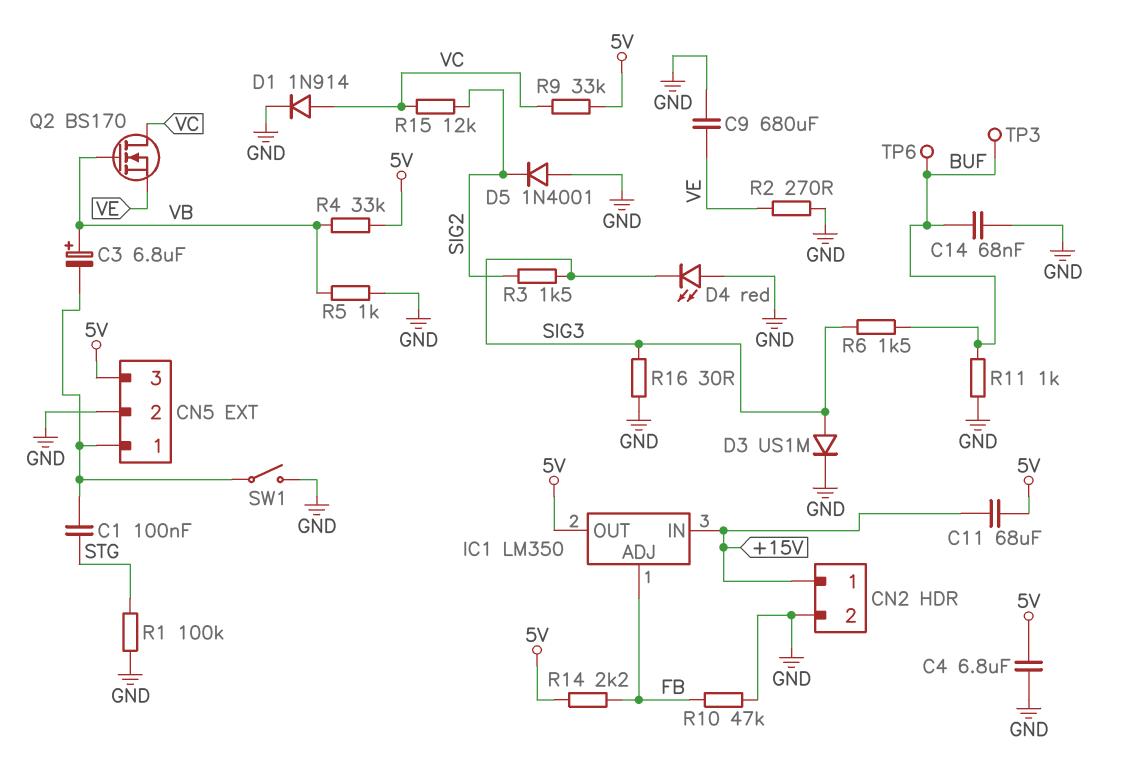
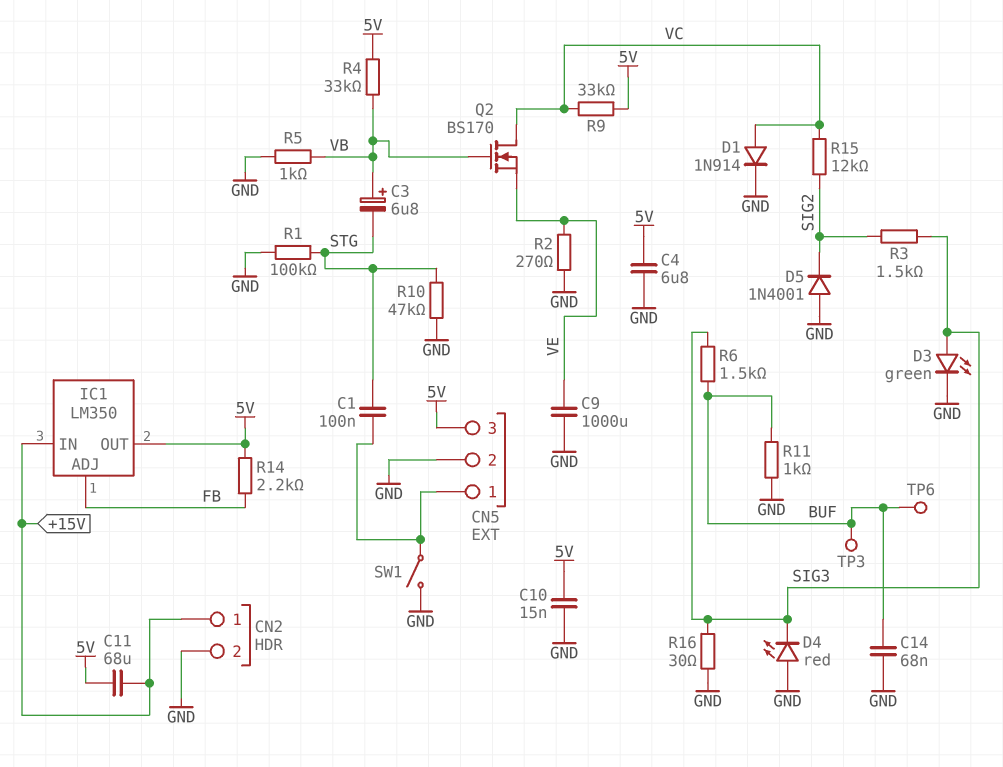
C3: 6.8uF (plus VB, minus CN5/1) -> 6.8uF (plus VB, minus STG)
C9: 680uF (GND, VE) -> 1000uF (GND, VE)
C10: none -> 15nF (5V, GND)
D3: diode US1M (A SIG3, K GND) -> LED green (A SIG3, K GND)
R10: 47k (FB, GND) -> 47k (GND, STG)

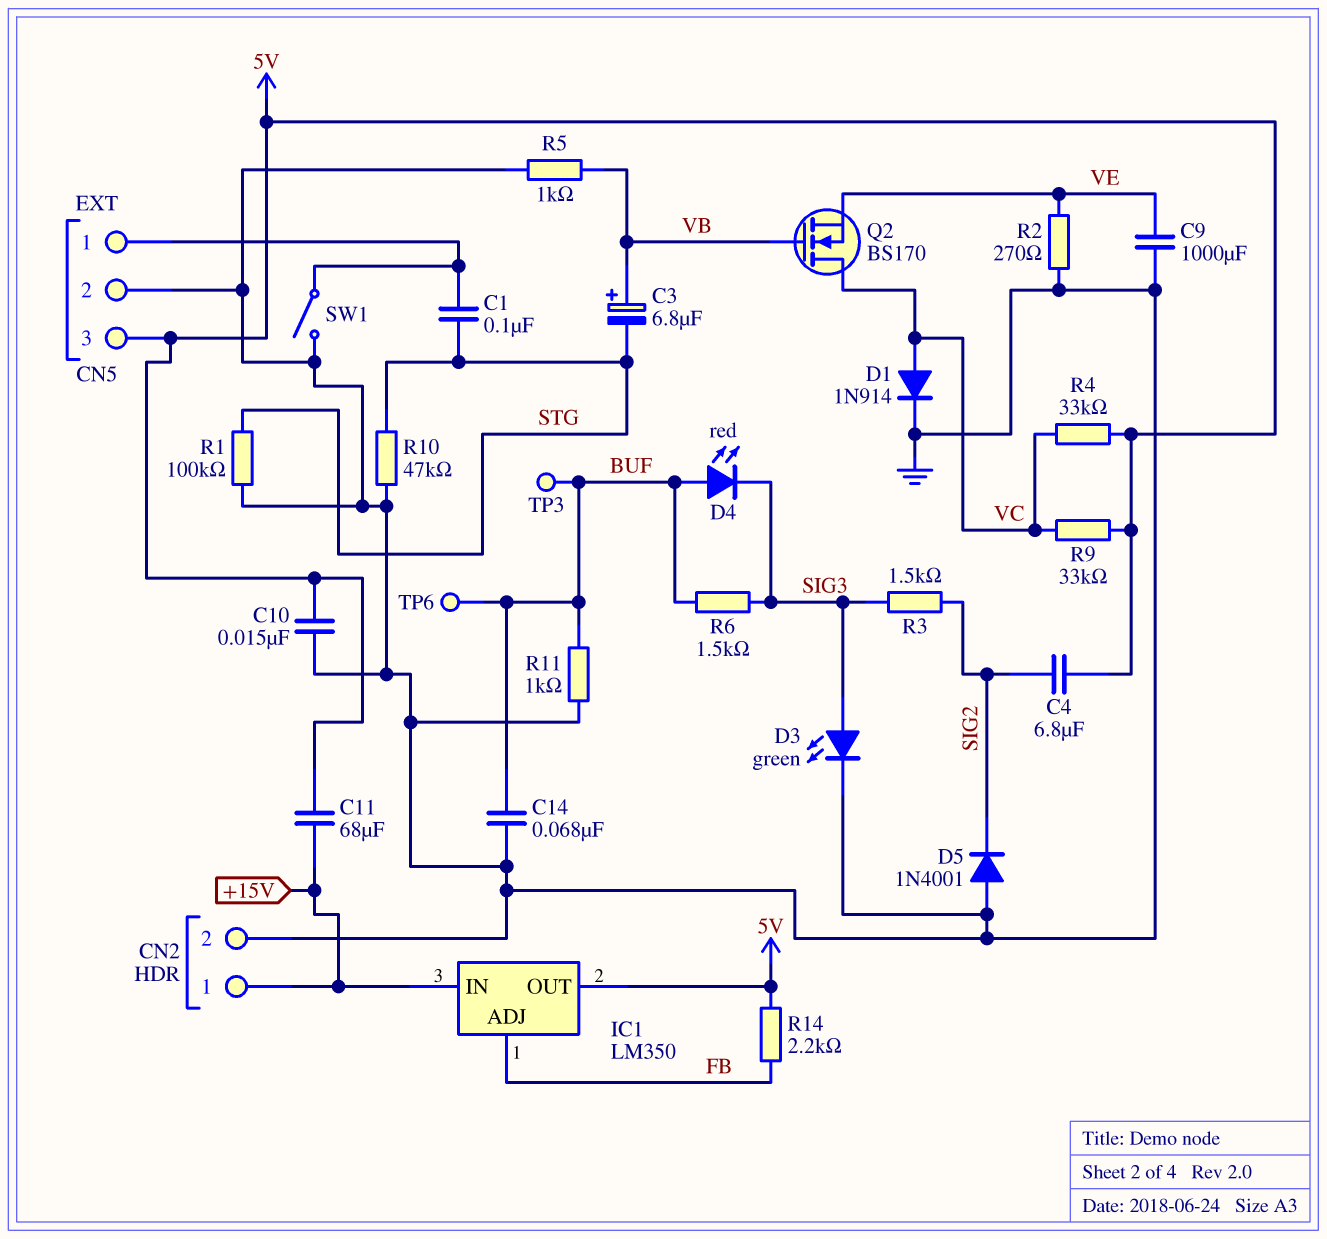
C4: 6.8uF (5V, GND) -> 6.8uF (5V, SIG2)
D4: LED red (A GND, K SIG3) -> LED red (A BUF, K SIG3)
R4: 33k (5V, VB) -> 33k (5V, VC)
R15: 12k (SIG2, VC) -> none
R16: 30 (GND, SIG3) -> none

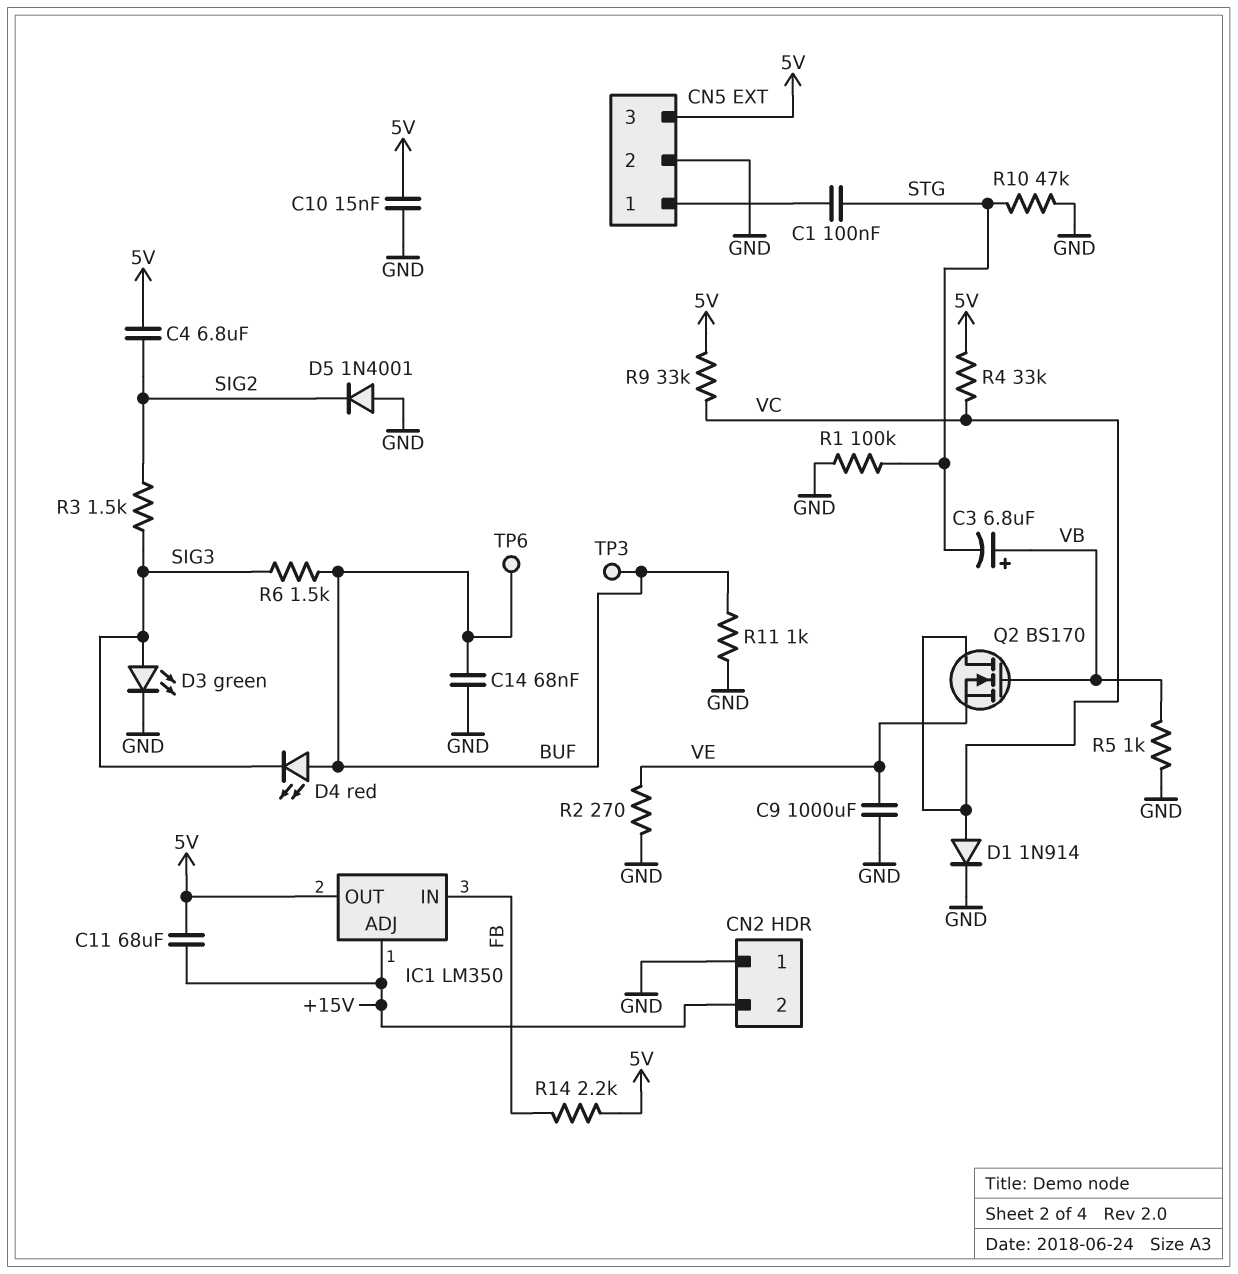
CN2 pin 1: +15V -> GND
CN2 pin 2: GND -> +15V
IC1 pin ADJ: FB -> +15V
IC1 pin IN: +15V -> FB
SW1: switch (CN5/1, GND) -> none

